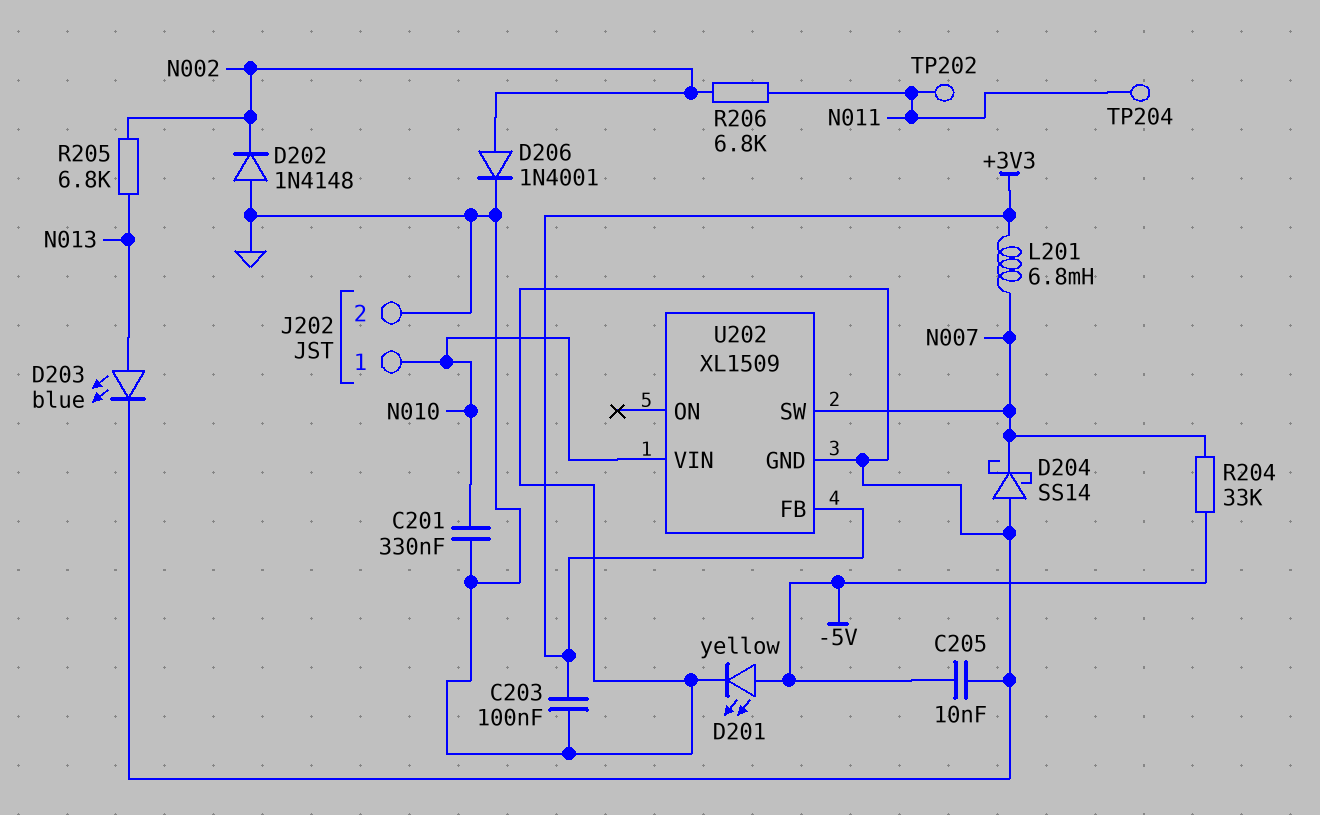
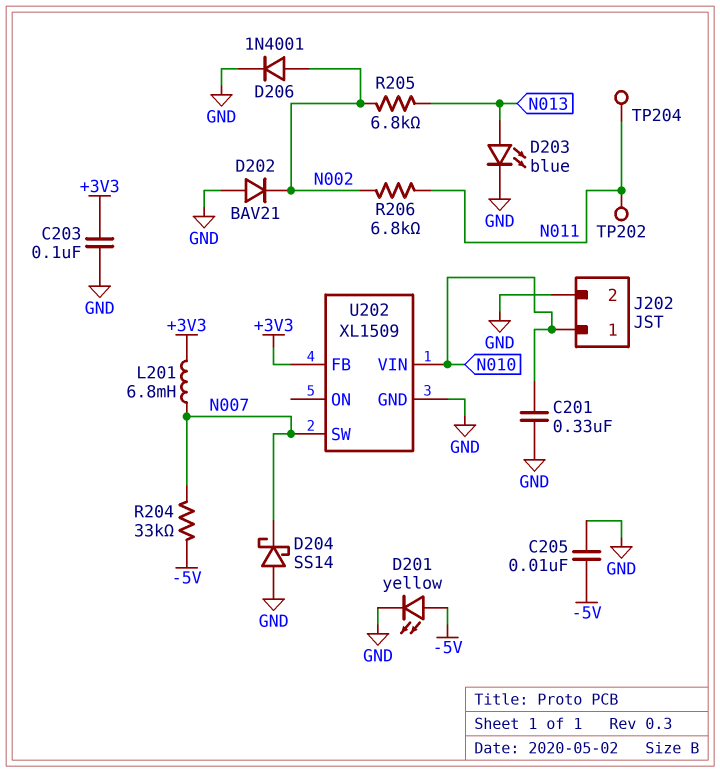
D202: diode 1N4148 (A GND, K N002) -> diode BAV21 (A GND, K N002)

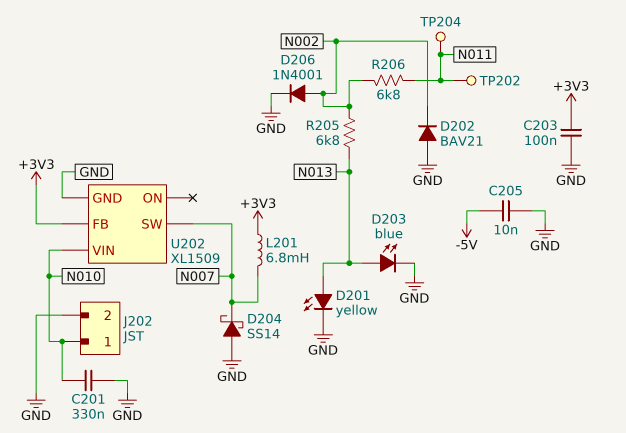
D201: LED yellow (A -5V, K GND) -> LED yellow (A N013, K GND)
R204: 33k (-5V, N007) -> none

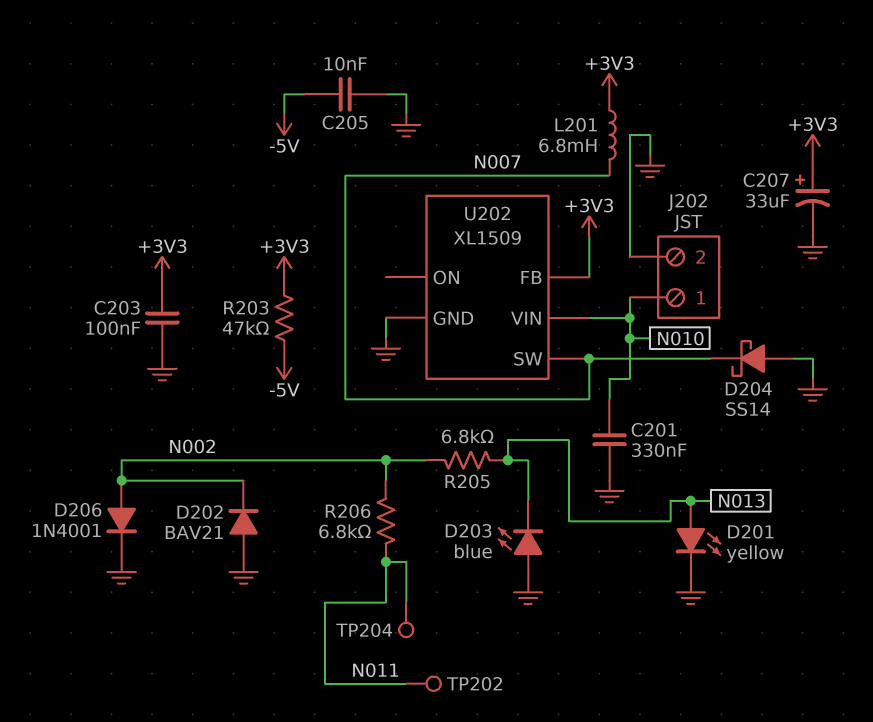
C207: none -> 33uF (plus +3V3, minus GND)
D203: LED blue (A N013, K GND) -> LED blue (A GND, K N013)
R203: none -> 47k (+3V3, -5V)

